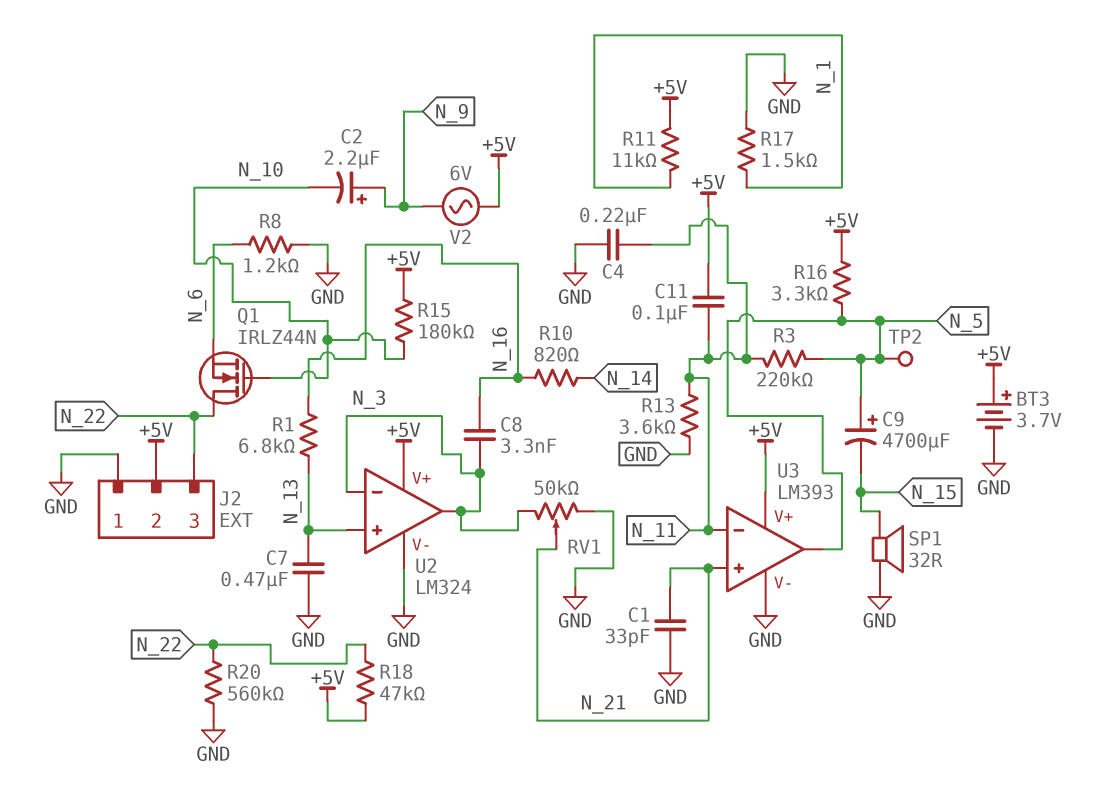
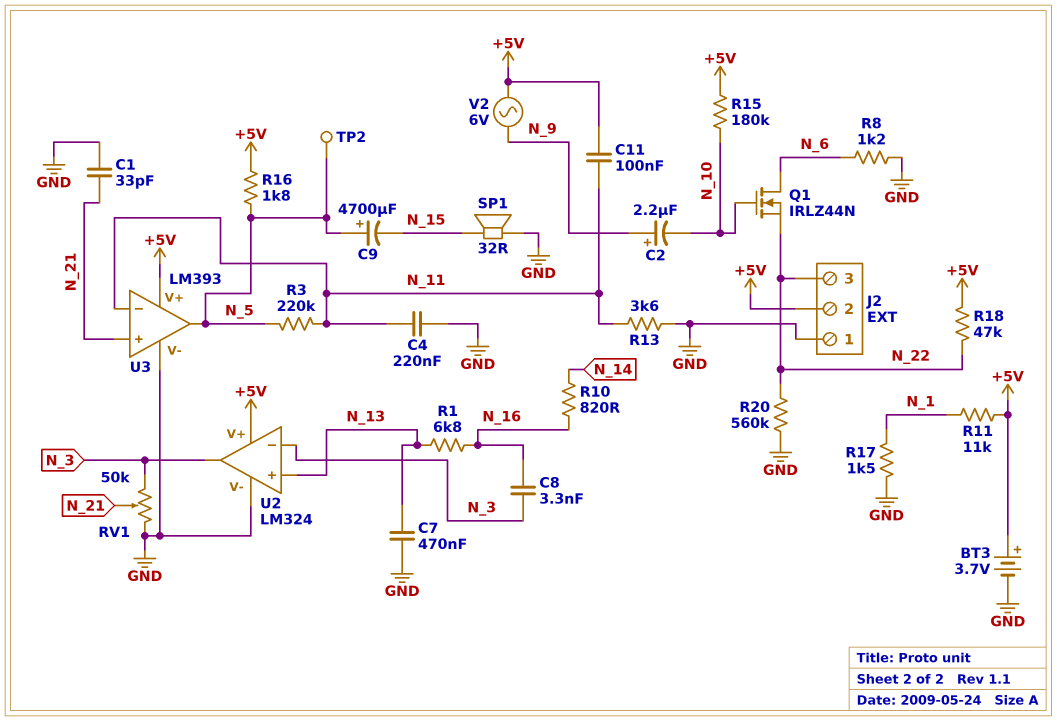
Q1: NMOS IRLZ44N (G N_10, D N_22, S N_6) -> NMOS IRLZ44N (G N_10, D N_6, S N_22)
R16: 3.3k (+5V, N_5) -> 1.8k (+5V, N_5)

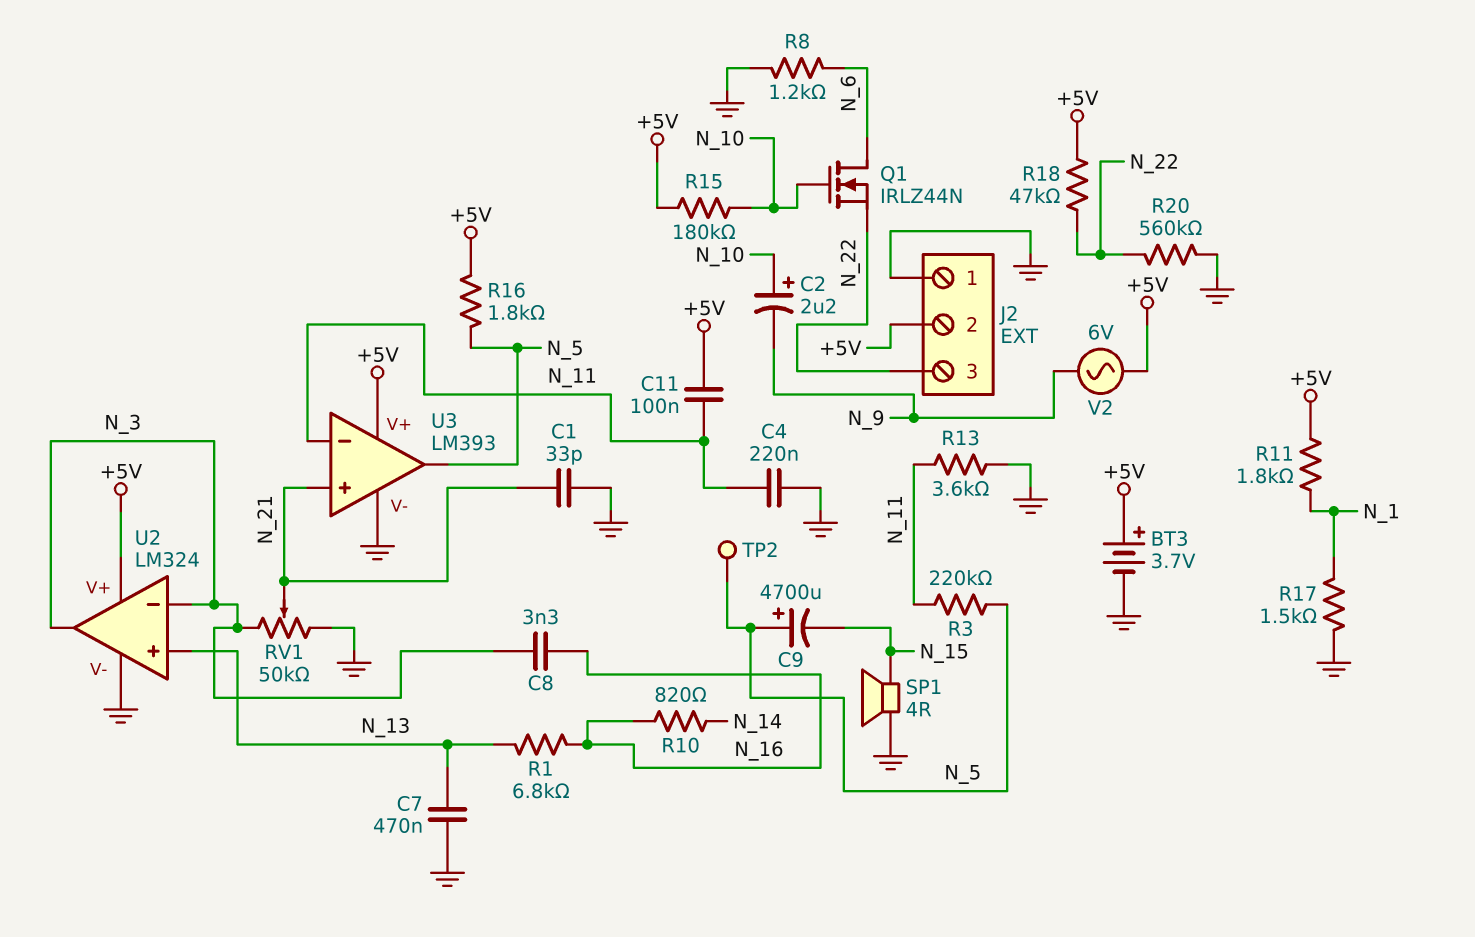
C2: 2.2uF (plus N_9, minus N_10) -> 2.2uF (plus N_10, minus N_9)
R11: 11k (+5V, N_1) -> 1.8k (+5V, N_1)
SP1: speaker 32R (GND, N_15) -> speaker 4R (GND, N_15)

